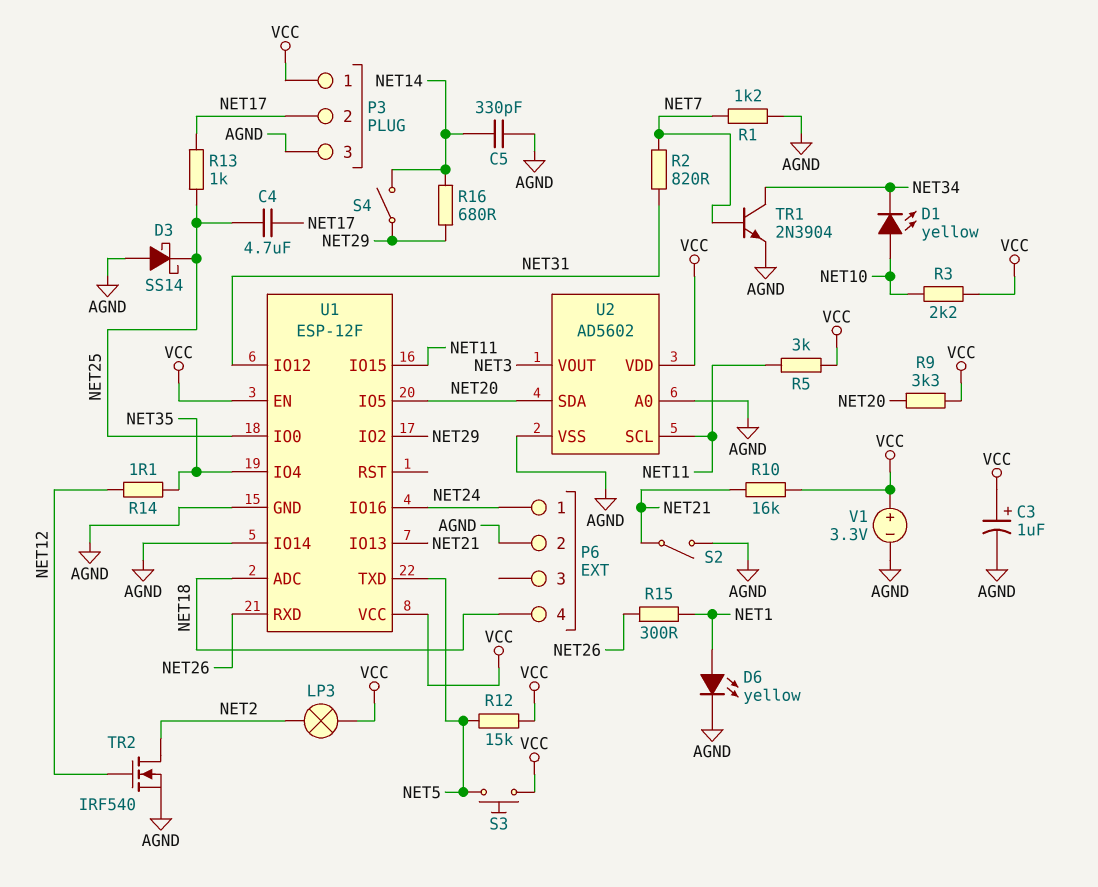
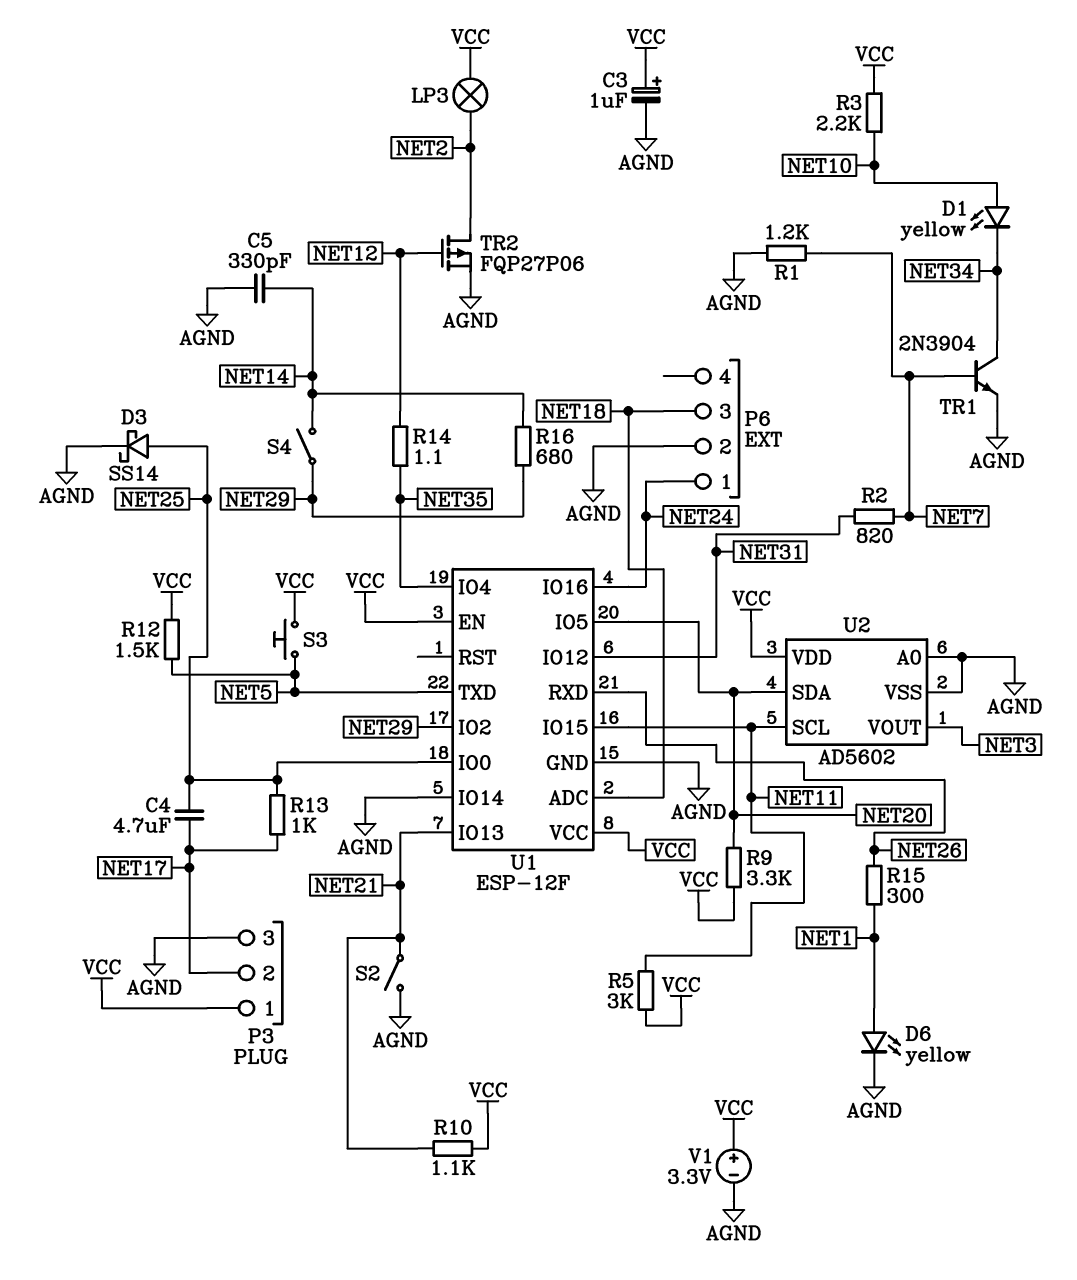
D3: schottky SS14 (A AGND, K NET25) -> schottky SS14 (A NET25, K AGND)
P6 pin 3: none -> NET18
P6 pin 4: NET18 -> none
R10: 16k (NET21, VCC) -> 1.1k (NET21, VCC)
R12: 15k (NET5, VCC) -> 1.5k (NET5, VCC)
TR2: NMOS IRF540 (G NET12, D NET2, S AGND) -> PMOS FQP27P06 (G NET12, D NET2, S AGND)

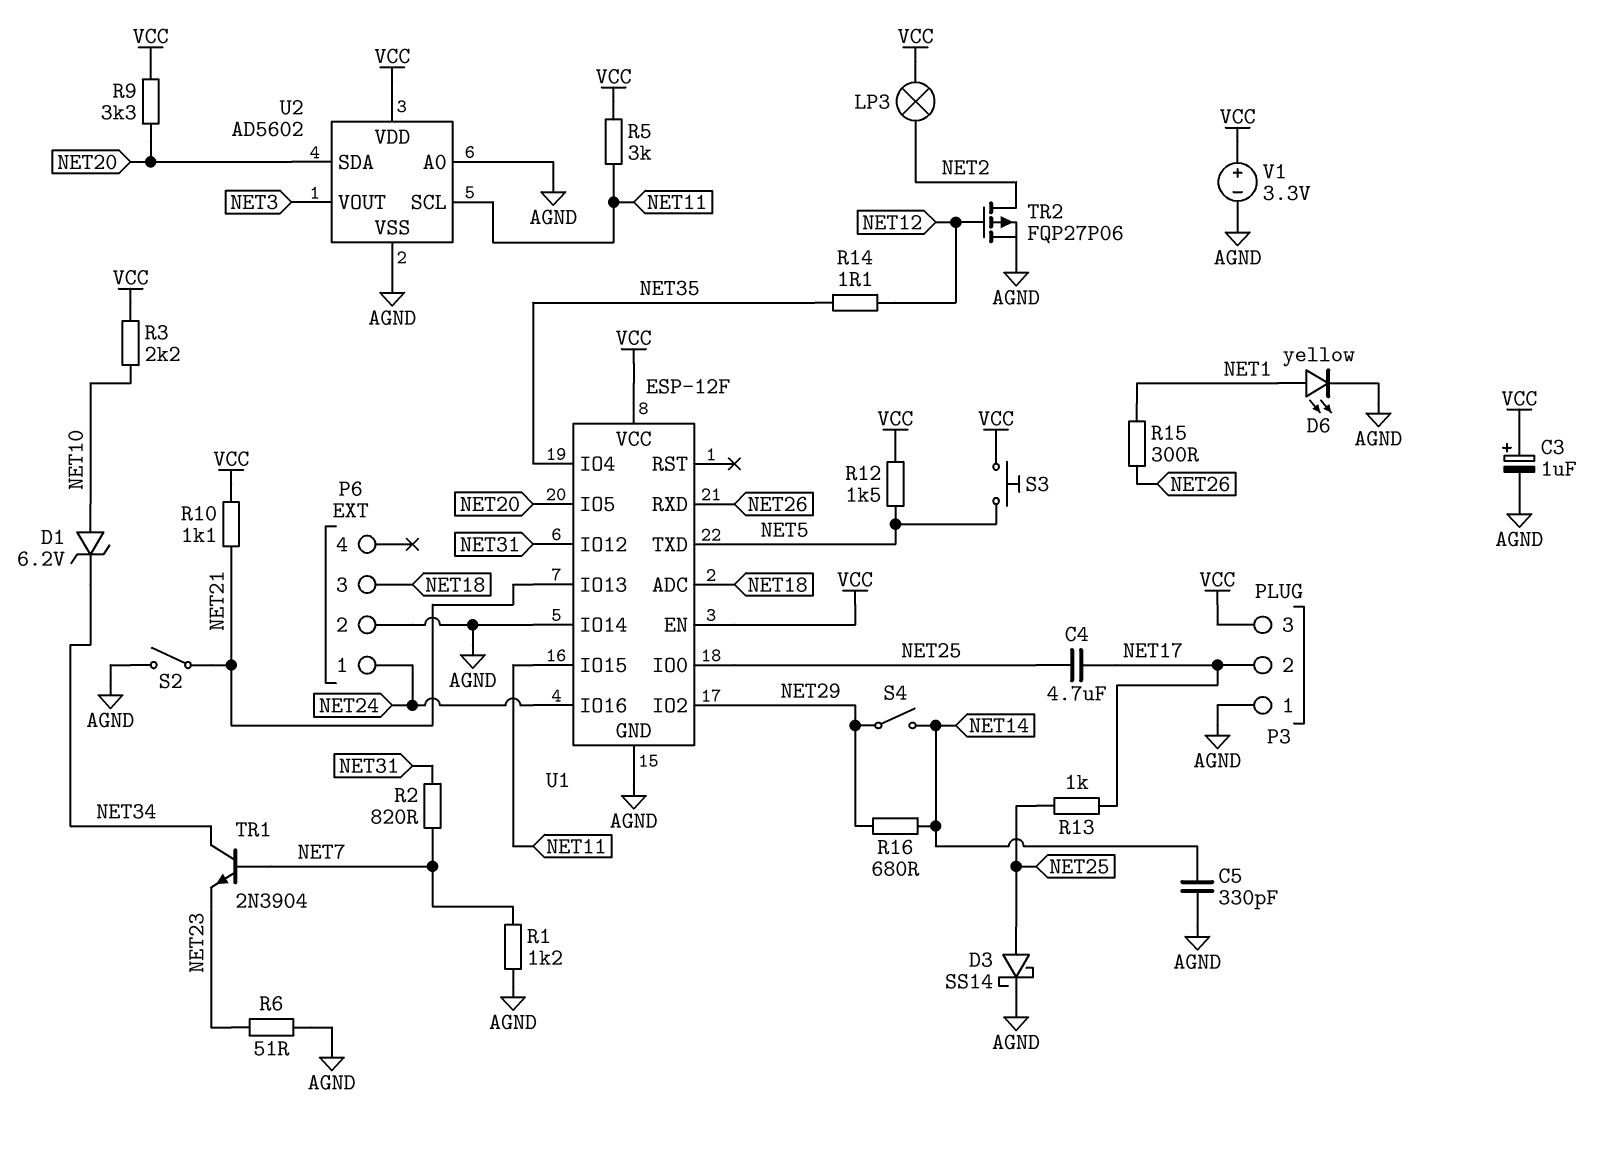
D1: LED yellow (A NET10, K NET34) -> zener 6.2V (A NET10, K NET34)
P3 pin 1: VCC -> AGND
P3 pin 3: AGND -> VCC
R6: none -> 51 (AGND, NET23)
TR1: NPN 2N3904 (B NET7, C NET34, E AGND) -> NPN 2N3904 (B NET7, C NET34, E NET23)

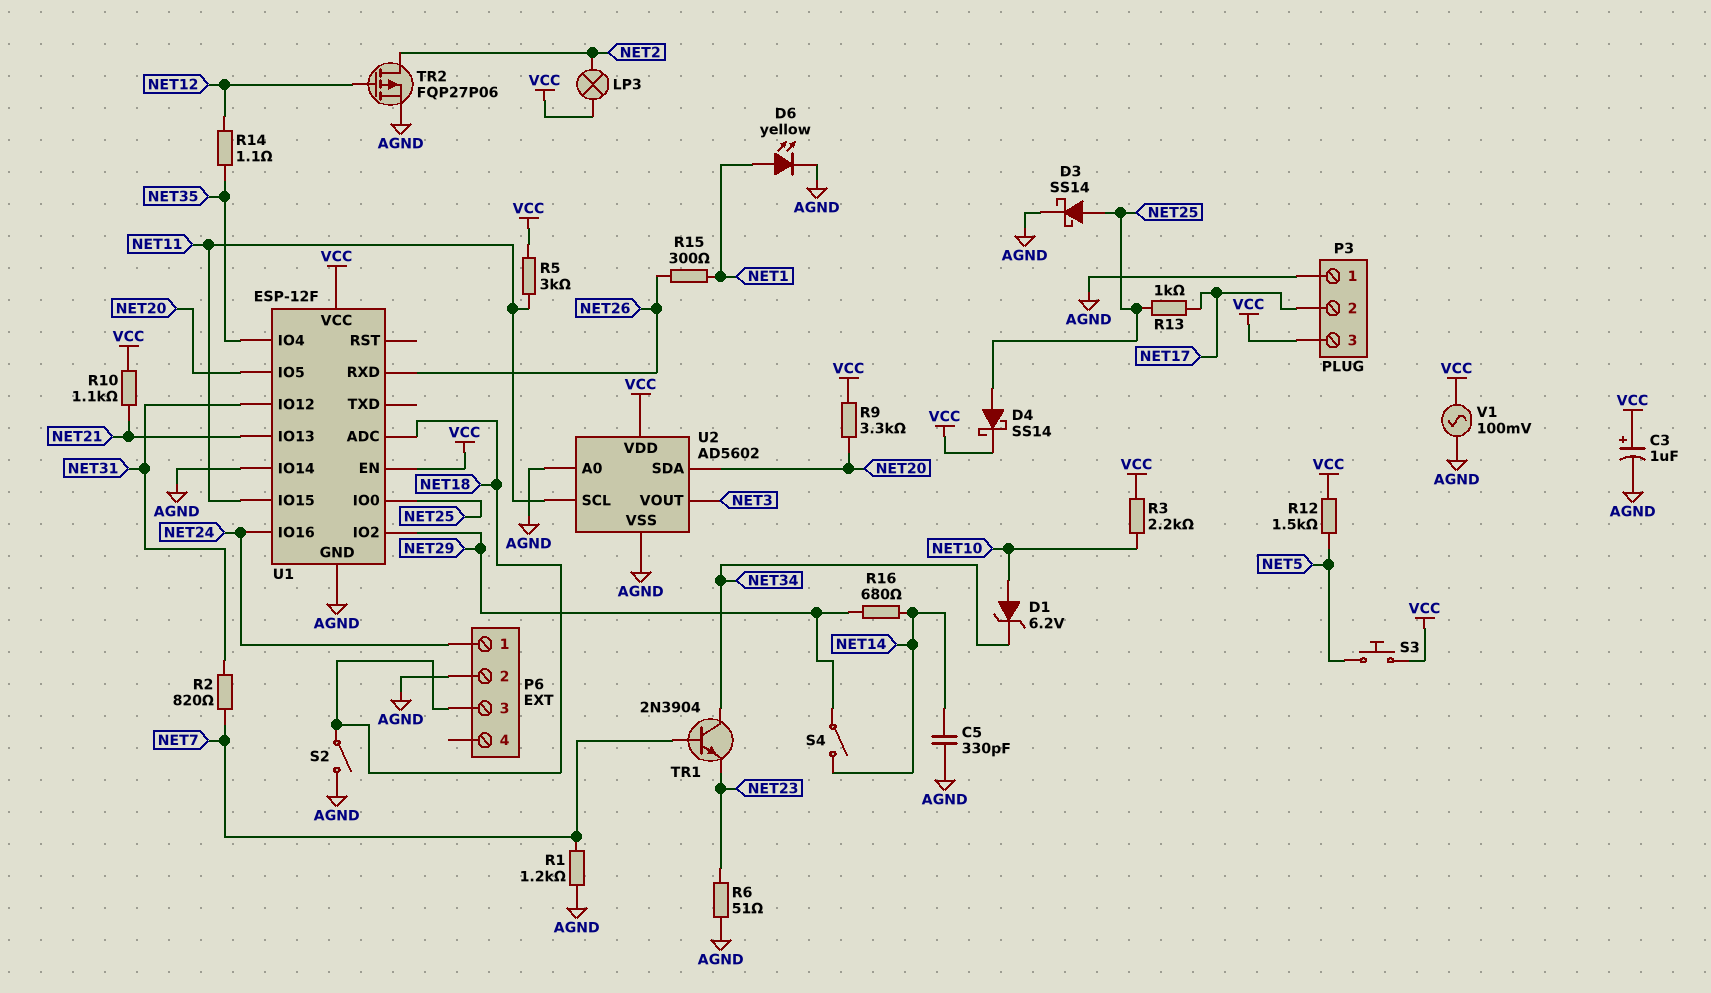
C4: 4.7uF (NET17, NET25) -> none
D4: none -> schottky SS14 (A NET25, K VCC)
S2: switch (AGND, NET21) -> switch (AGND, NET18)
U1 pin TXD: NET5 -> none
V1: 3.3V (plus VCC, minus AGND) -> AC 100mV (AGND, VCC)

